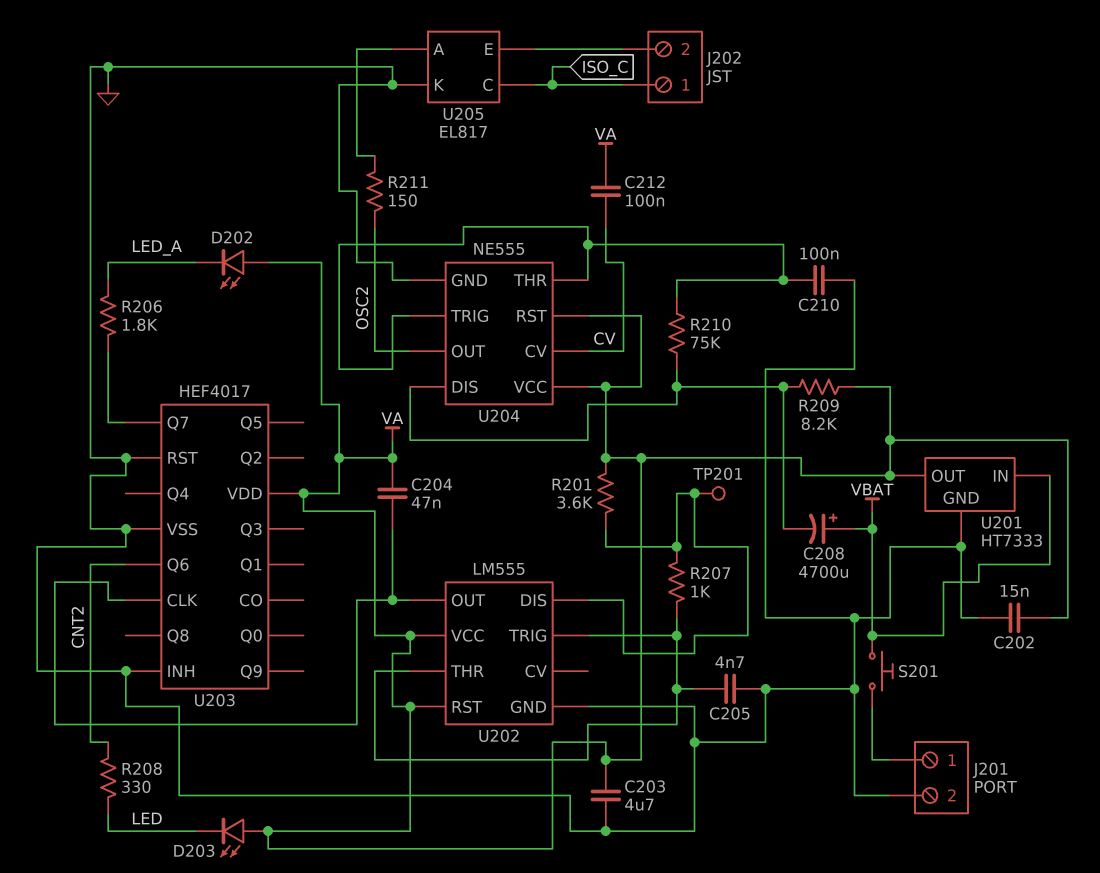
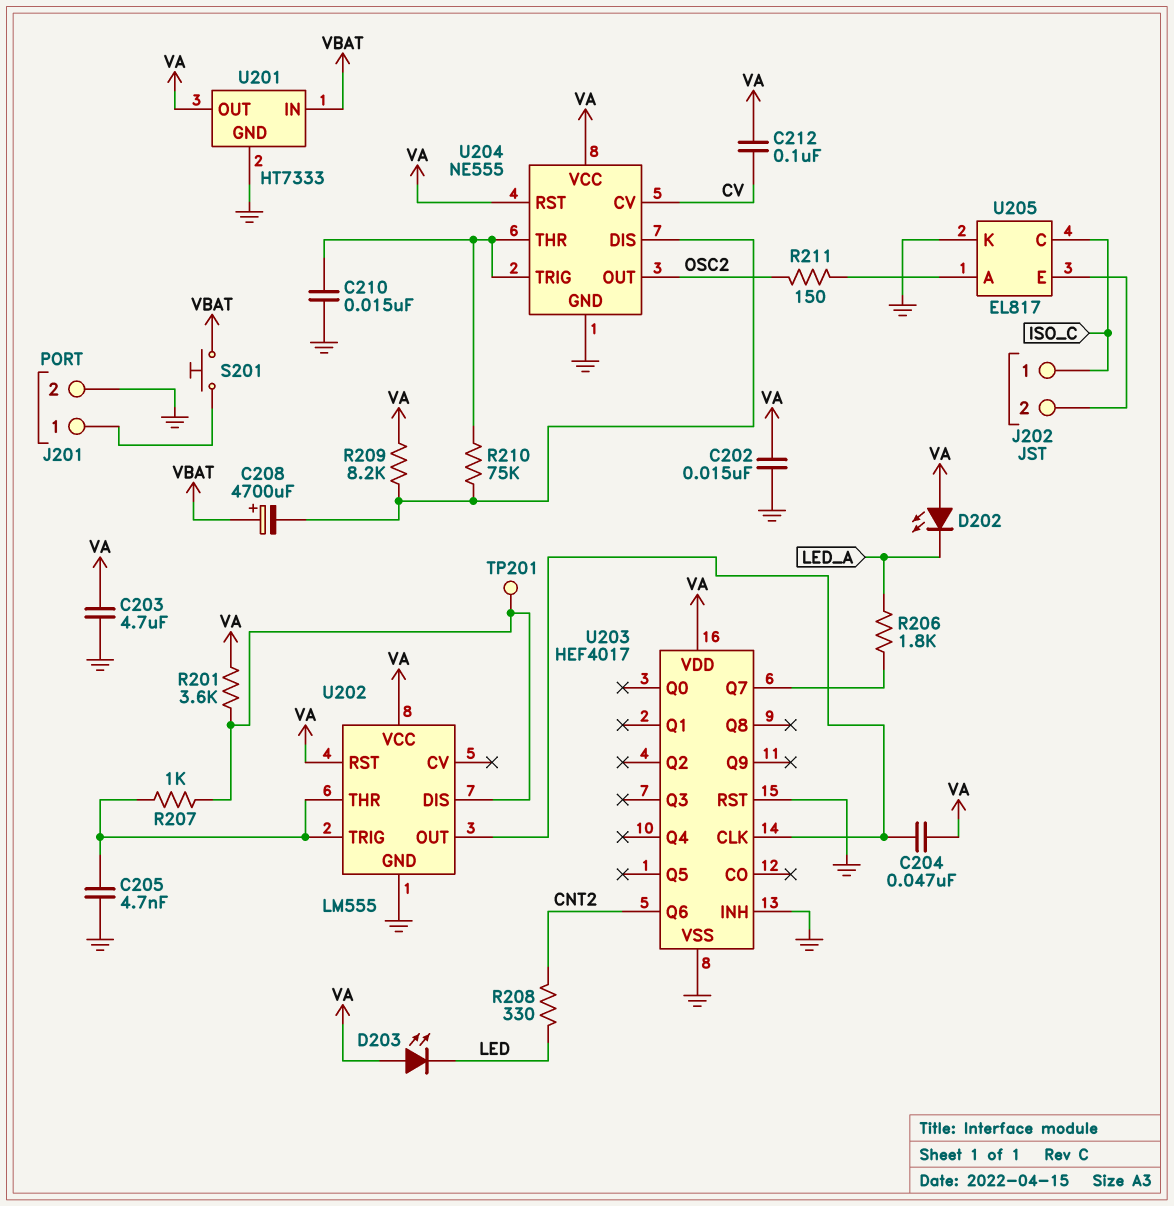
C210: 100nF (GND, U204/THR) -> 15nF (GND, U204/THR)

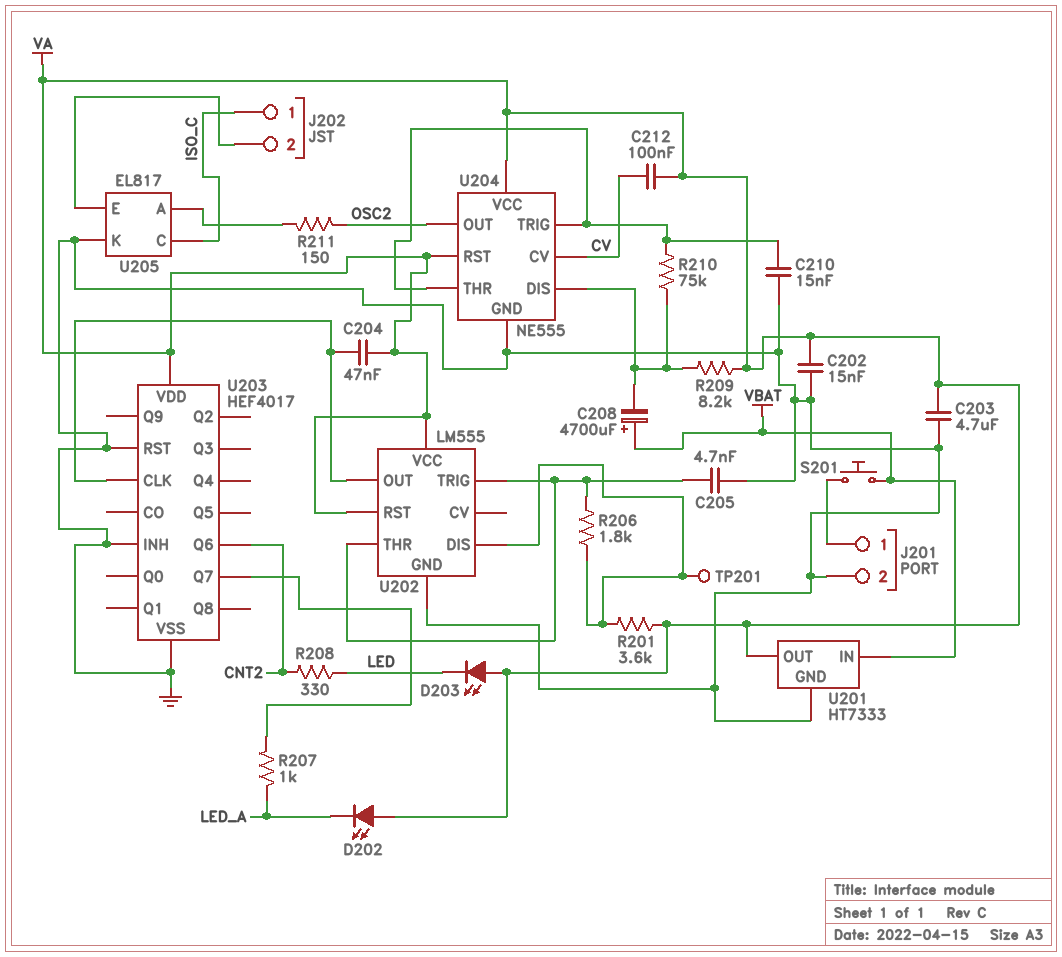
R206: 1.8k (LED_A, U203/Q7) -> 1.8k (U202/DIS, U202/THR)
R207: 1k (U202/DIS, U202/THR) -> 1k (LED_A, U203/Q7)

